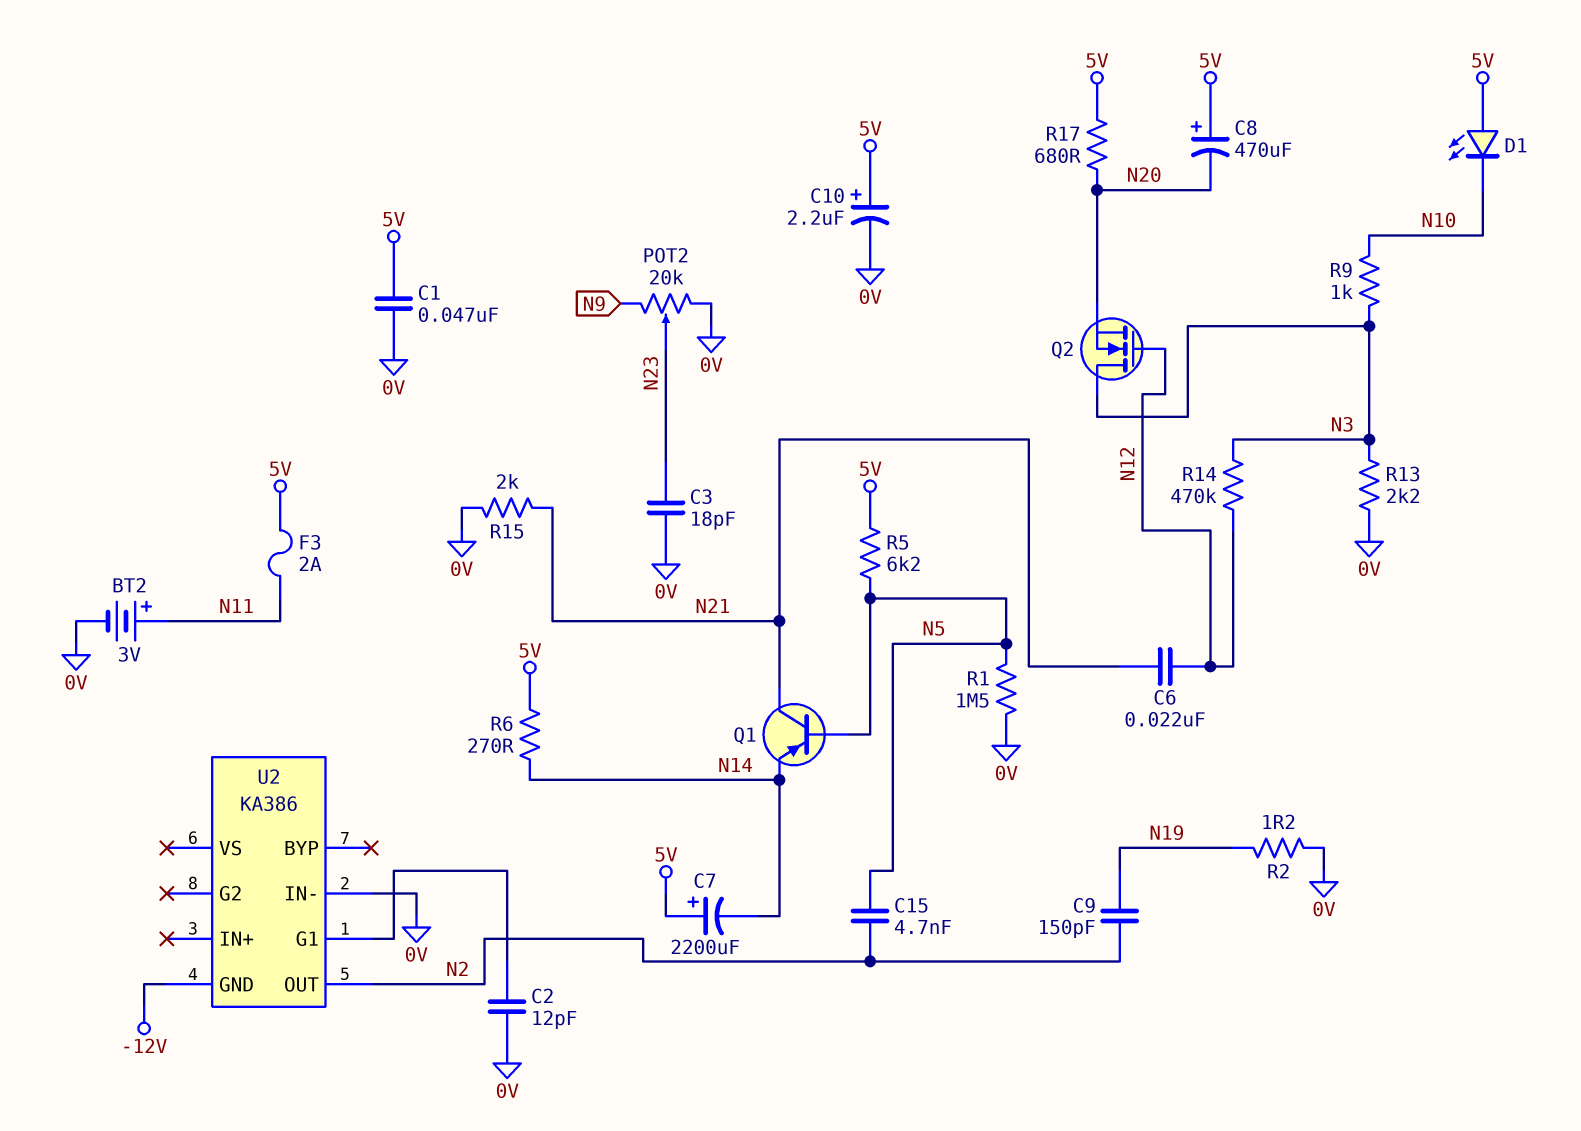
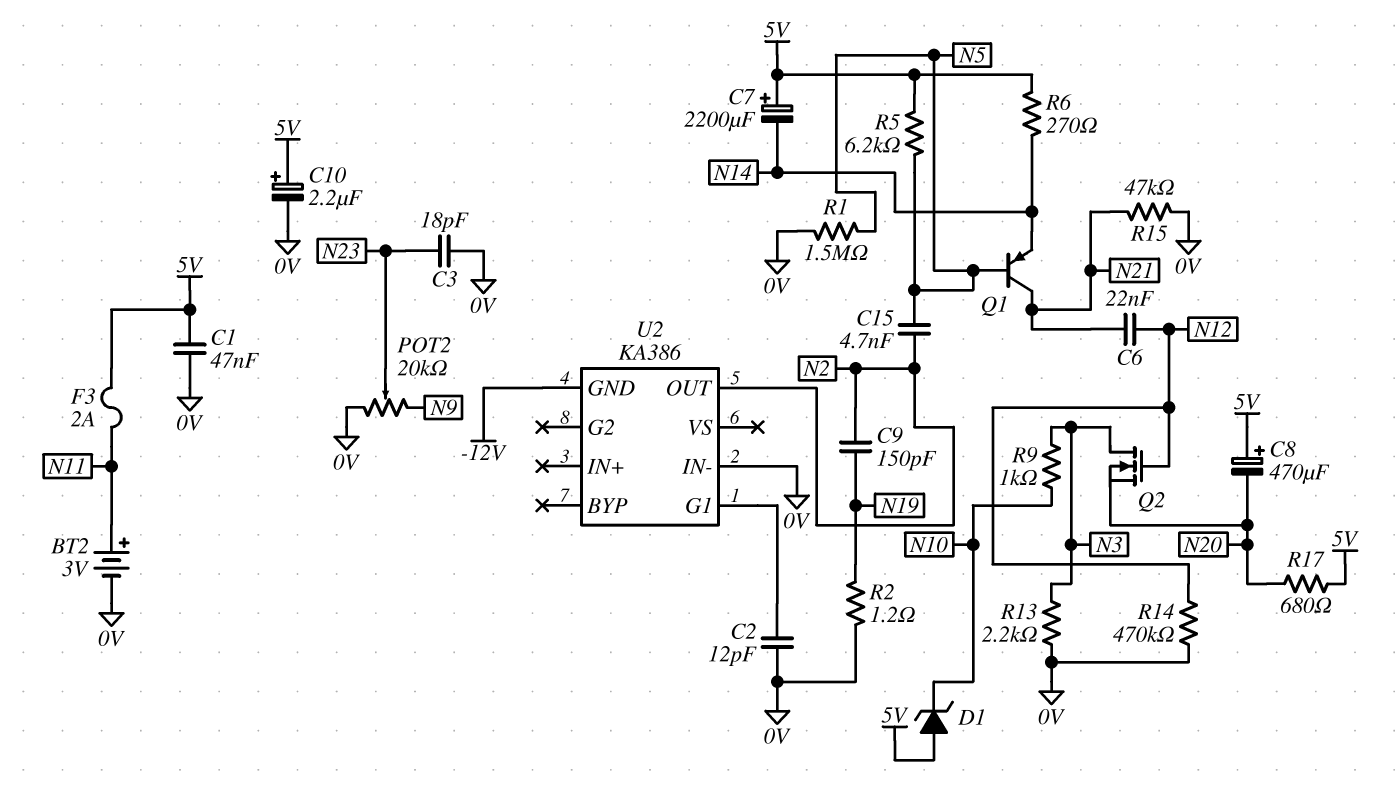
D1: LED (A 5V, K N10) -> zener (A 5V, K N10)
R14: 470k (N3, N12) -> 470k (0V, N12)
R15: 2k (0V, N21) -> 47k (0V, N21)

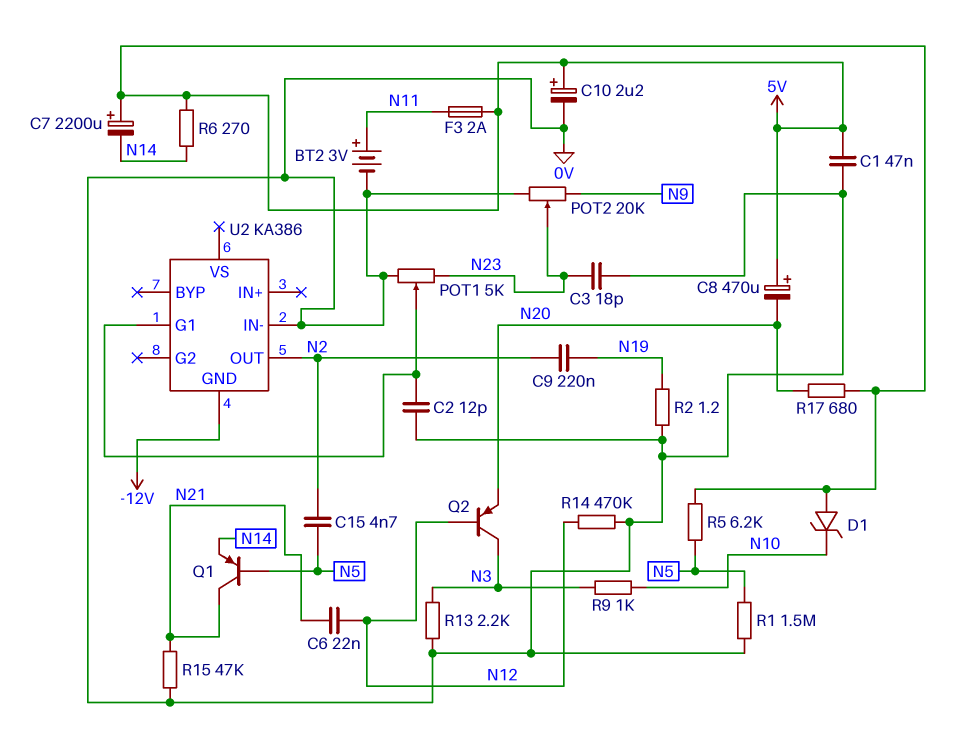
C9: 150pF (N2, N19) -> 220nF (N2, N19)
POT1: none -> 5k (0V, N23, wiper U2/G1)
Q2: NMOS (G N12, D N3, S N20) -> PNP (B N12, C N3, E N20)

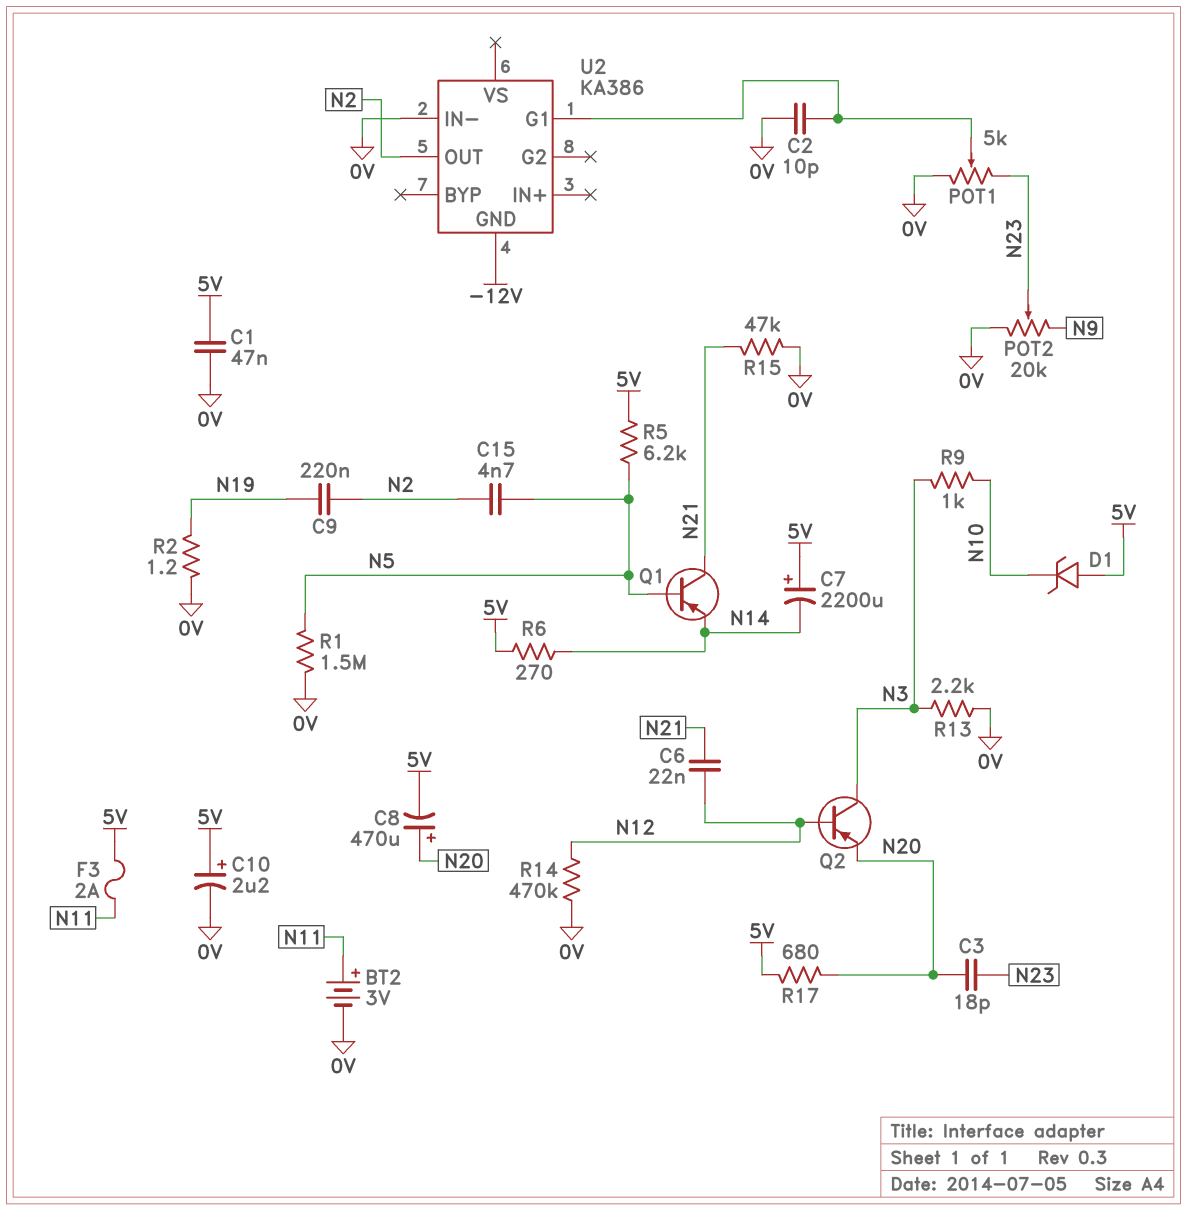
C2: 12pF (0V, U2/G1) -> 10pF (0V, U2/G1)
C3: 18pF (0V, N23) -> 18pF (N20, N23)
C8: 470uF (plus 5V, minus N20) -> 470uF (plus N20, minus 5V)

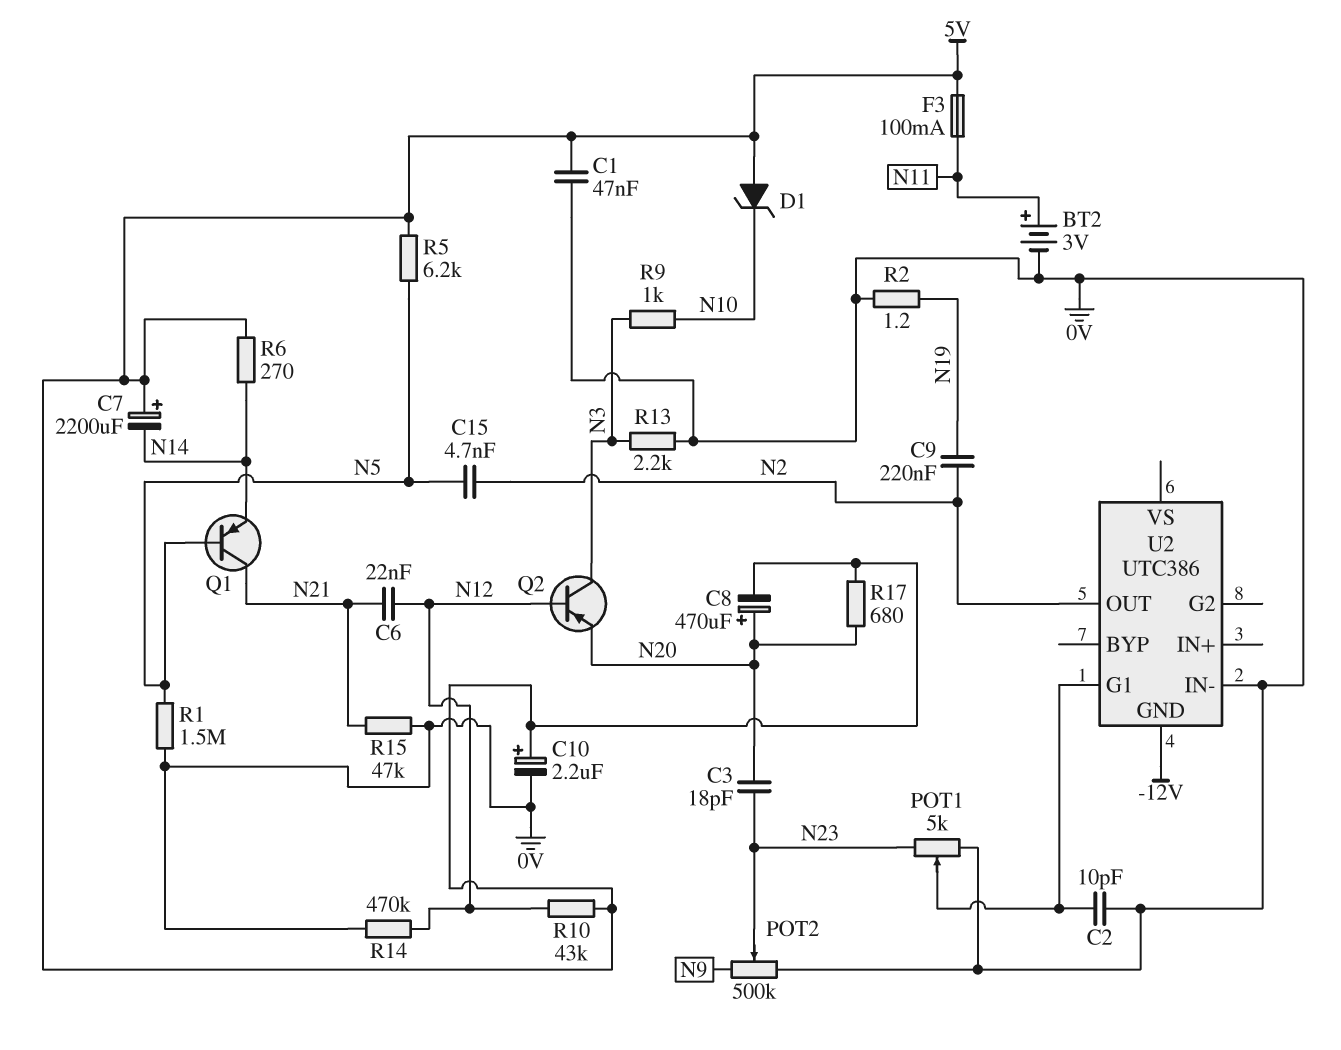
F3: 2A (5V, N11) -> 100mA (5V, N11)
POT2: 20k (0V, N9, wiper N23) -> 500k (0V, N9, wiper N23)
R10: none -> 43k (5V, N12)
U2: KA386 -> UTC386

